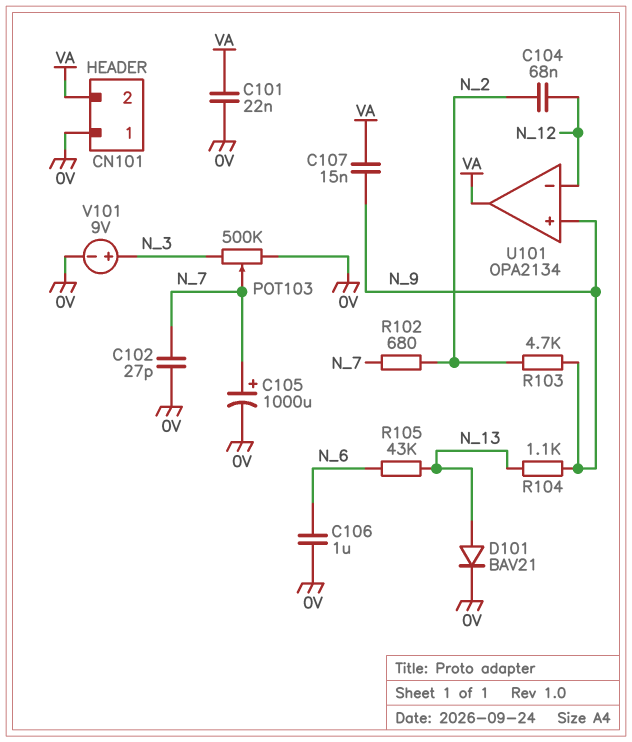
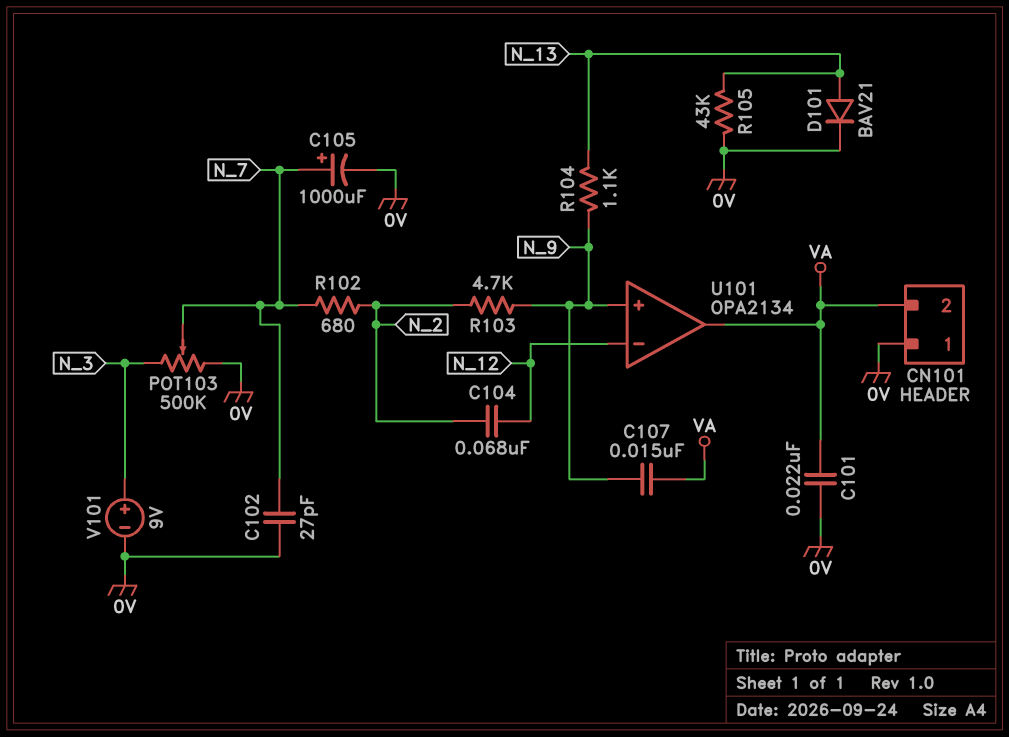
C106: 1uF (0V, N_6) -> none
R105: 43k (N_6, N_13) -> 43k (0V, N_13)

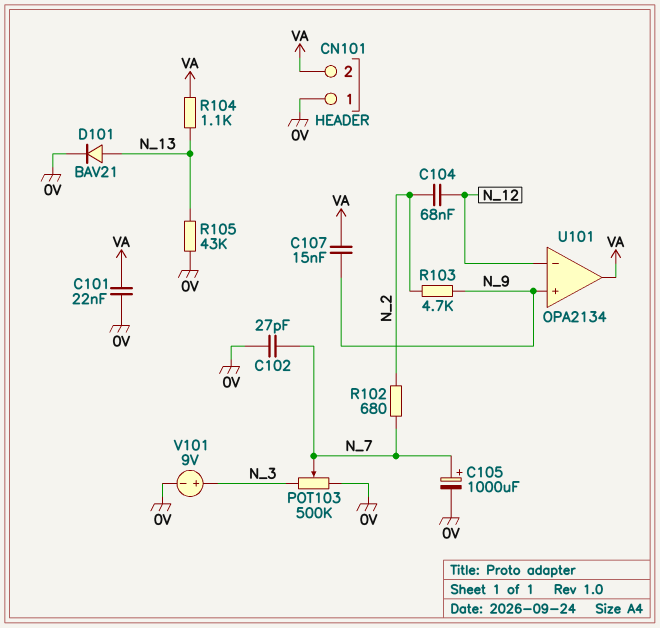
R104: 1.1k (N_9, N_13) -> 1.1k (N_13, VA)

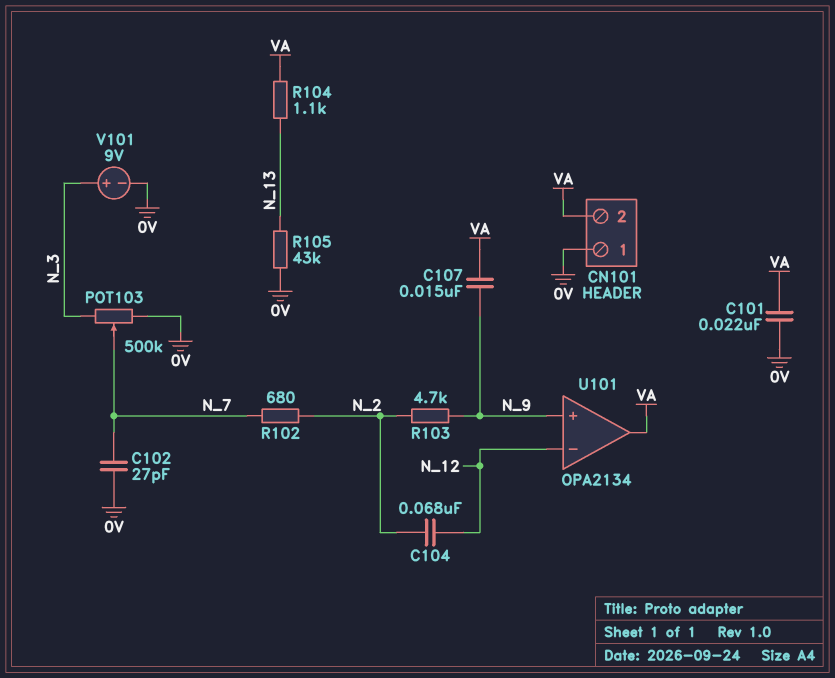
C105: 1000uF (plus N_7, minus 0V) -> none
D101: diode BAV21 (A N_13, K 0V) -> none

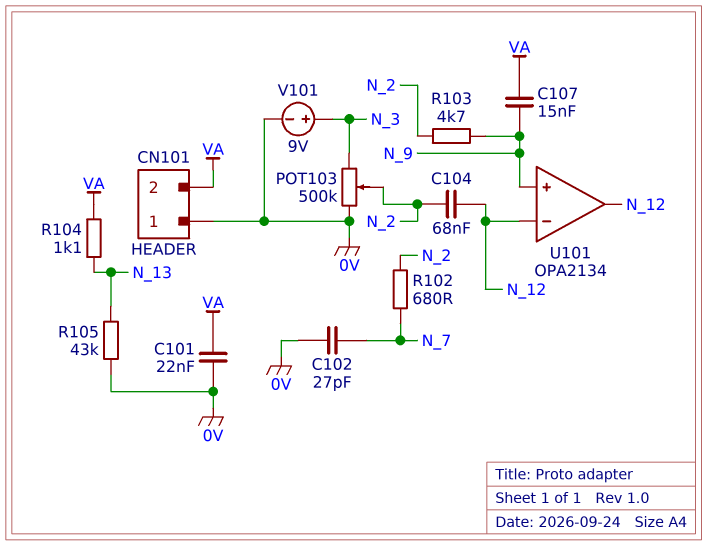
POT103: 500k (0V, N_3, wiper N_7) -> 500k (0V, N_3, wiper N_2)
U101 pin out: VA -> N_12

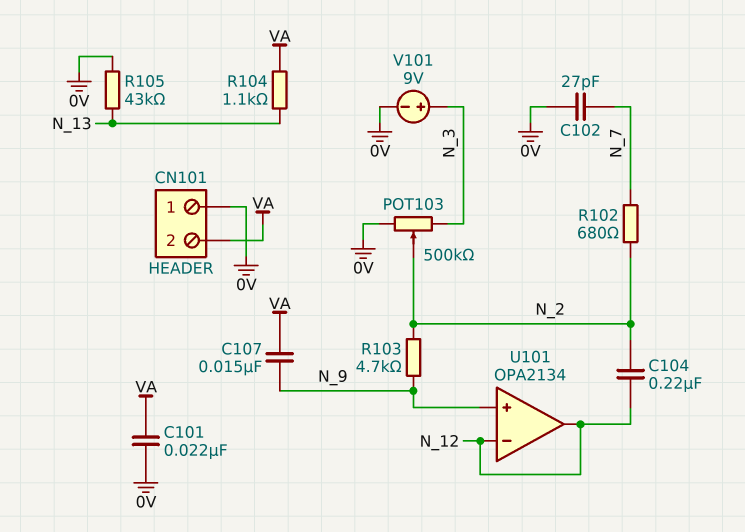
C104: 68nF (N_2, N_12) -> 220nF (N_2, N_12)

